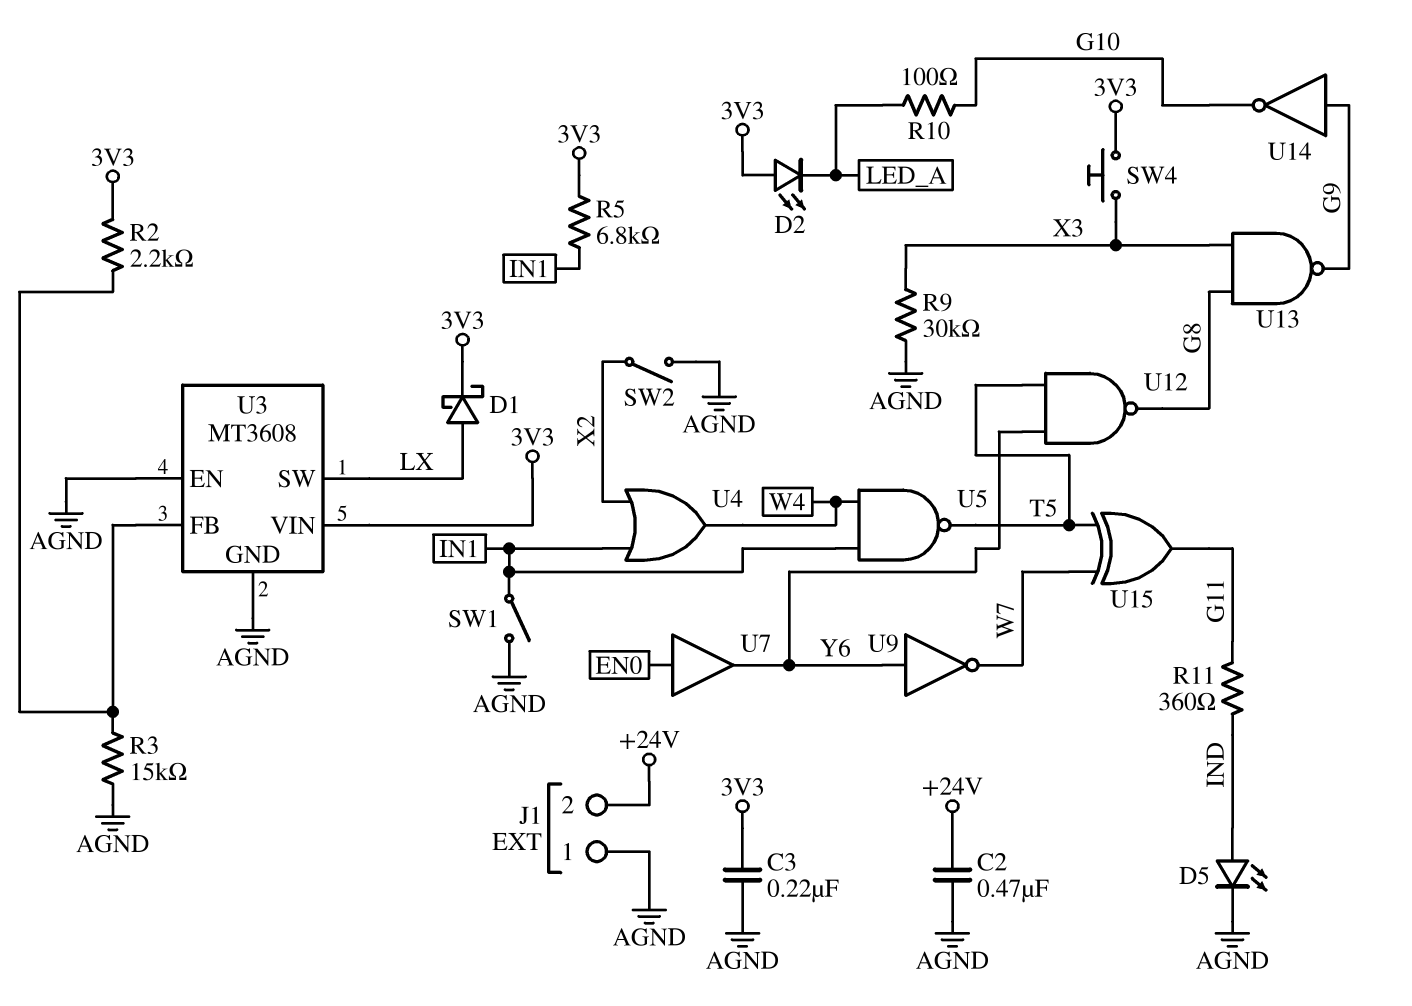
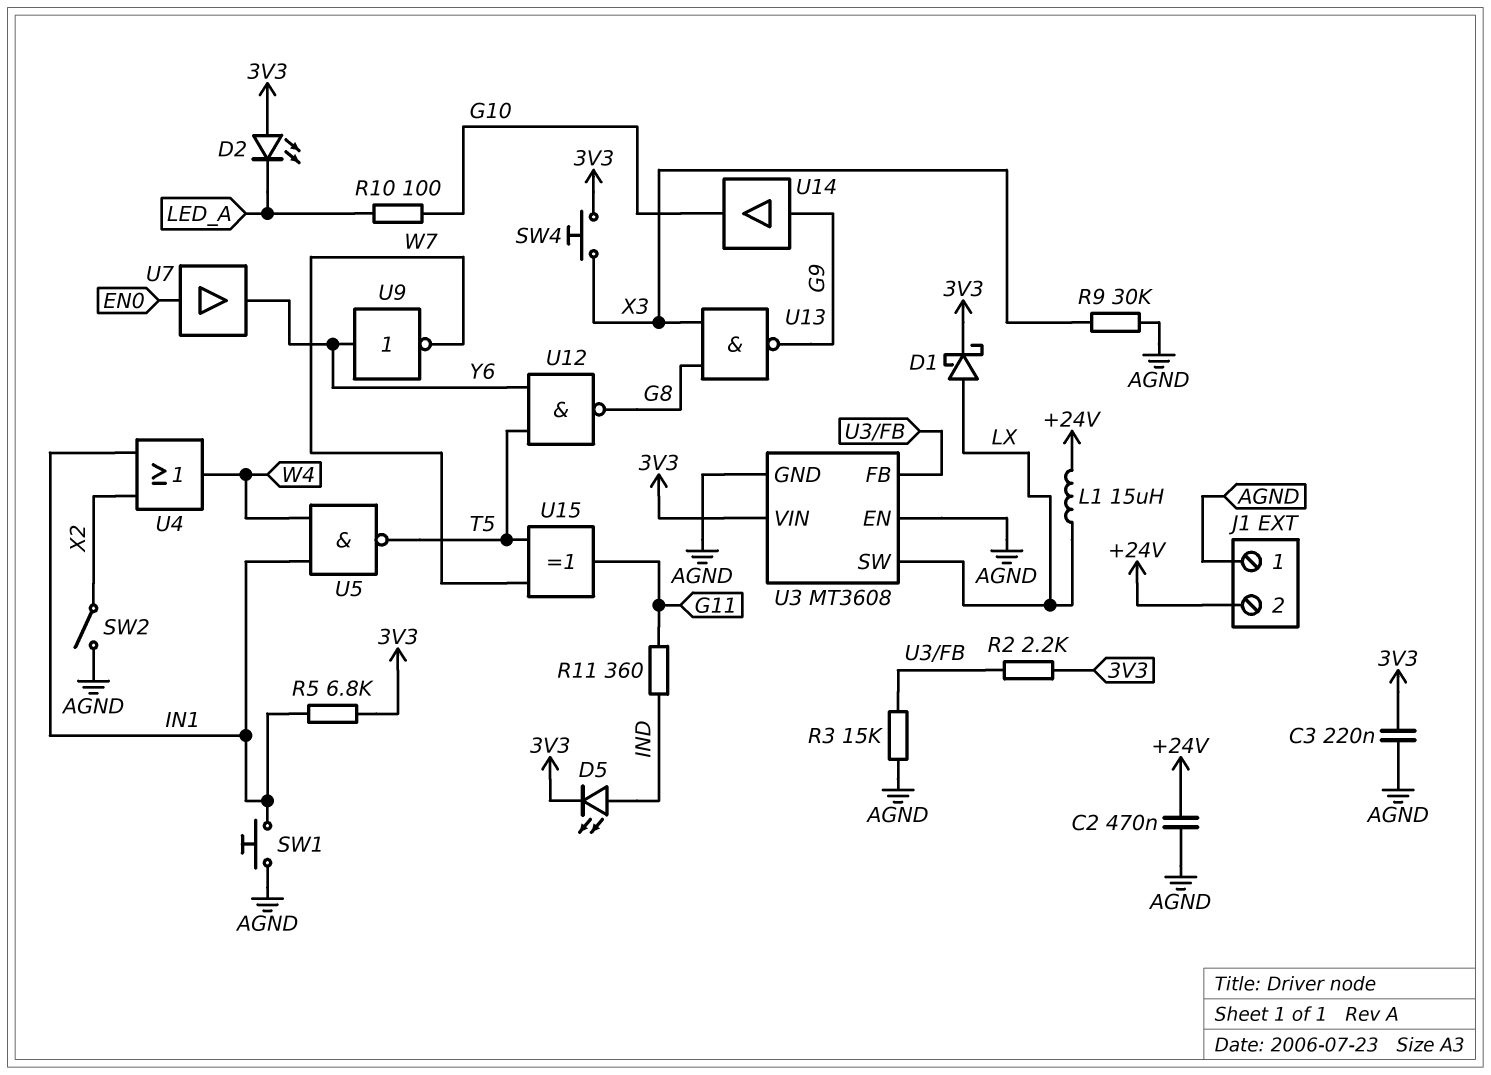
D5: LED (A IND, K AGND) -> LED (A IND, K 3V3)
L1: none -> 15uH (+24V, LX)
SW1: switch (AGND, IN1) -> button (AGND, IN1)
U14: NOT (in G9, out G10) -> buffer (in G9, out G10)

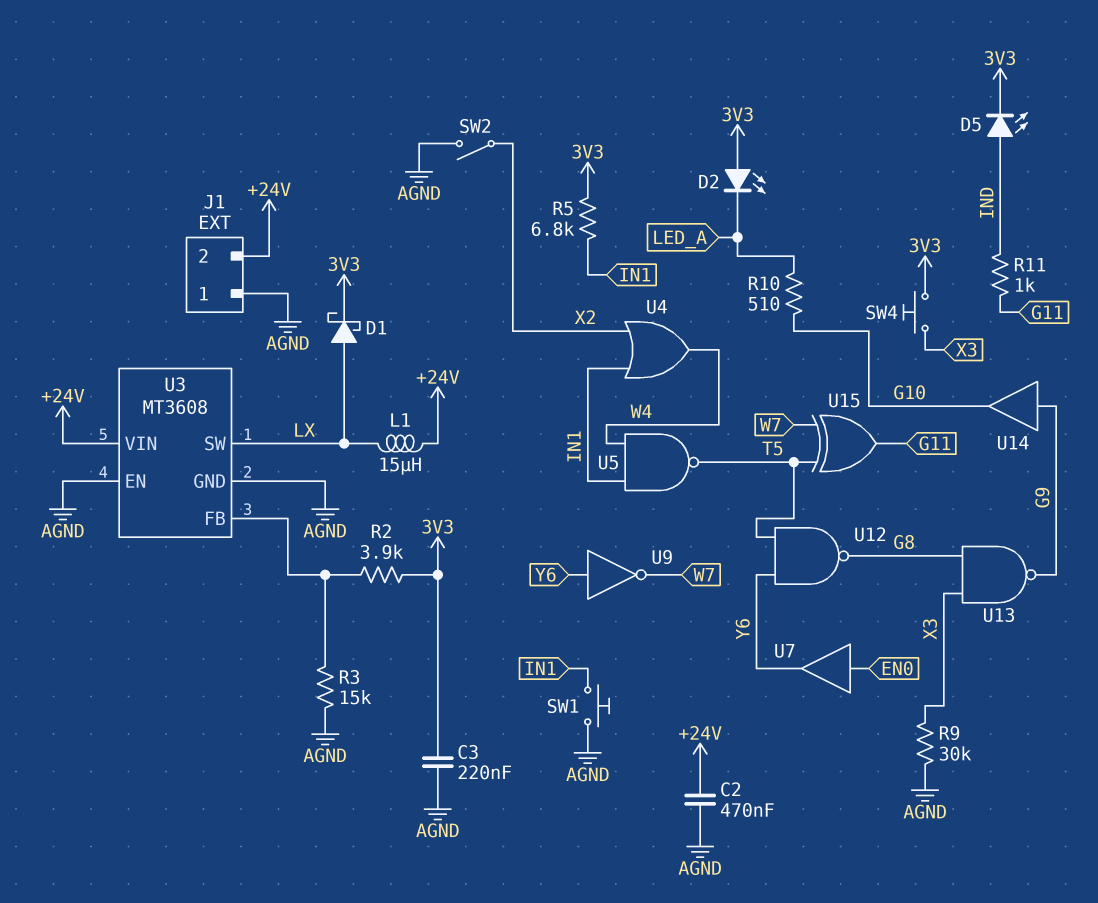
R2: 2.2k (3V3, U3/FB) -> 3.9k (3V3, U3/FB)
R10: 100 (G10, LED_A) -> 510 (G10, LED_A)
R11: 360 (G11, IND) -> 1k (G11, IND)
U3 pin VIN: 3V3 -> +24V

